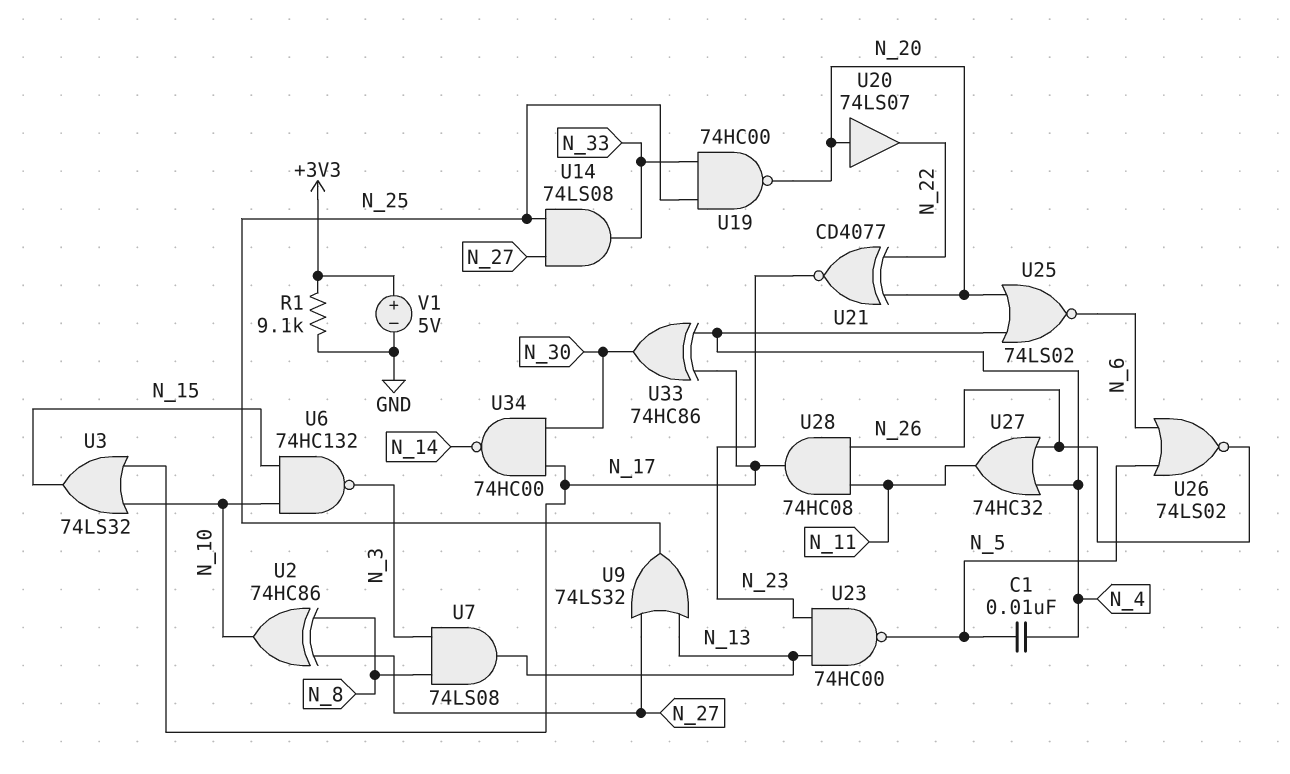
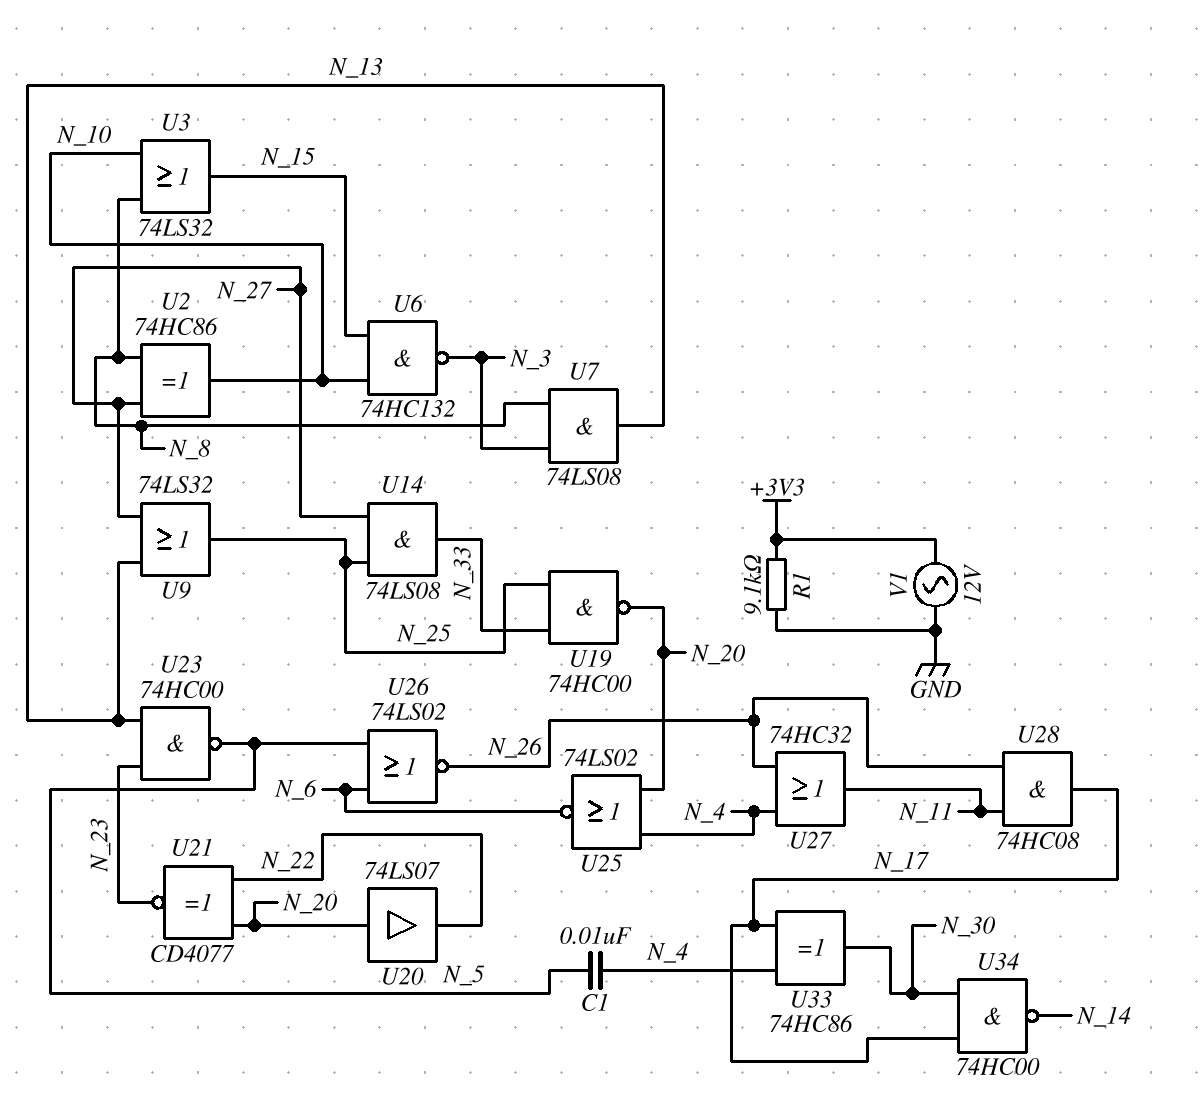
U3: OR 74LS32 (in N_10, in N_17, out N_15) -> OR 74LS32 (in N_8, in N_10, out N_15)
V1: 5V (plus +3V3, minus GND) -> AC 12V (+3V3, GND)

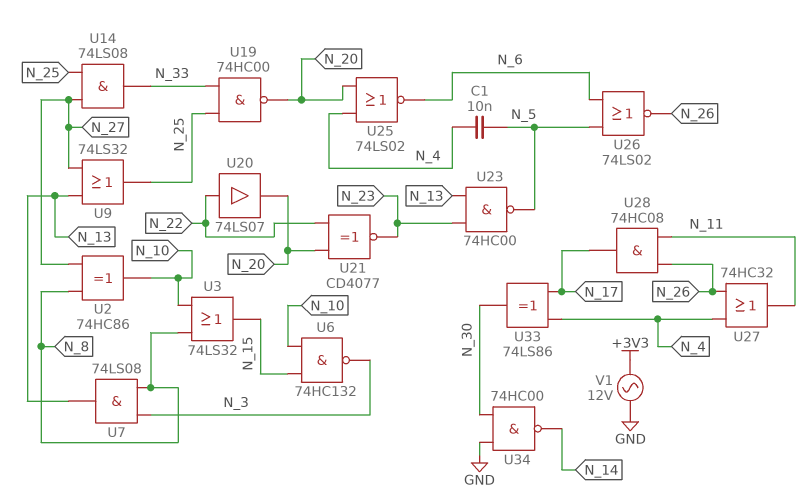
R1: 9.1k (+3V3, GND) -> none
U20: buffer 74LS07 (in N_20, out N_22) -> buffer 74LS07 (in N_22, out N_20)
U33: XOR 74HC86 (in N_4, in N_17, out N_30) -> XOR 74LS86 (in N_4, in N_17, out N_30)
U34: NAND 74HC00 (in N_17, in N_30, out N_14) -> NAND 74HC00 (in GND, in N_30, out N_14)

